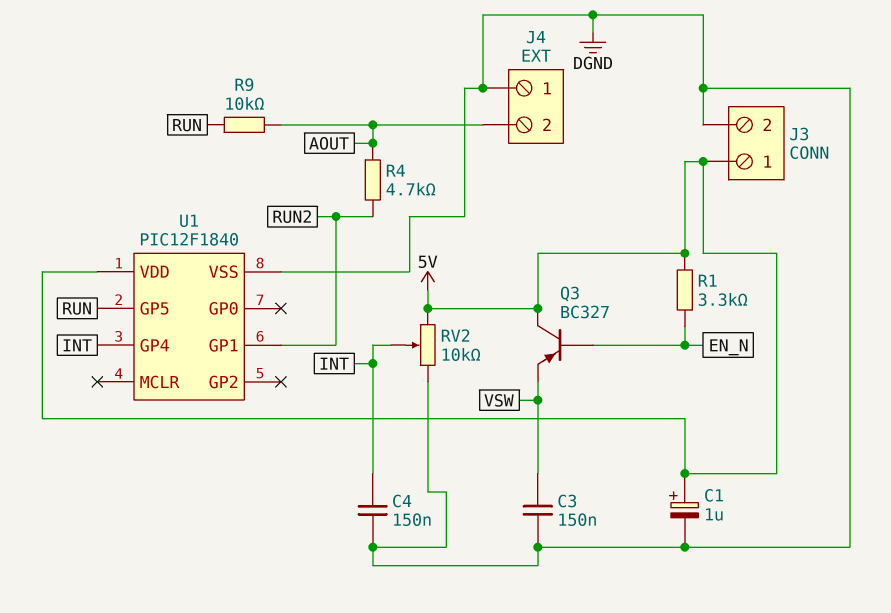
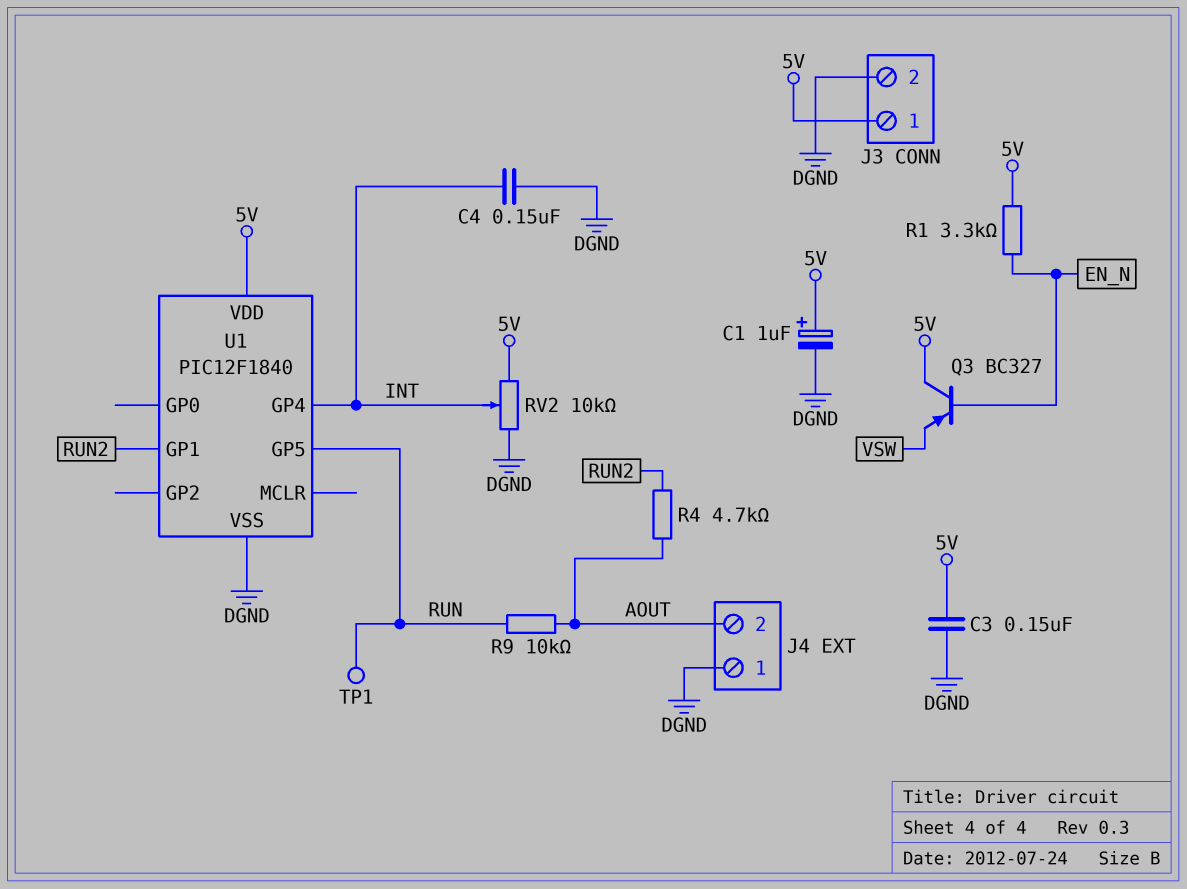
C3: 150nF (DGND, VSW) -> 150nF (5V, DGND)
TP1: none -> test point (RUN)

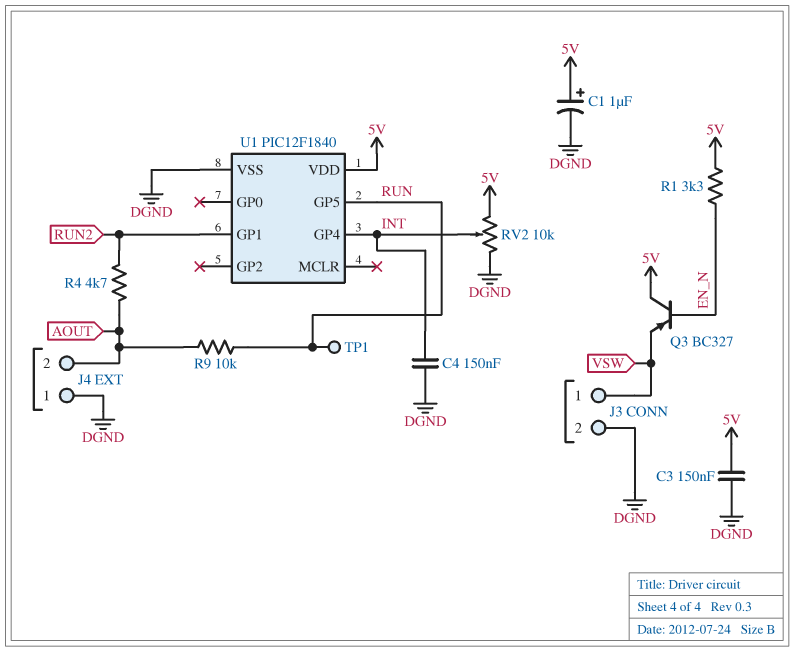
J3 pin 1: 5V -> VSW

